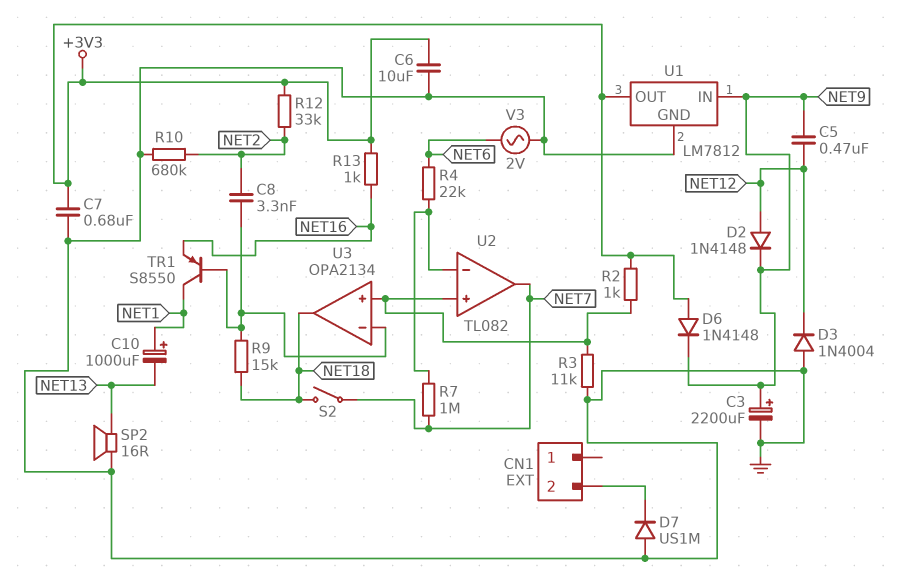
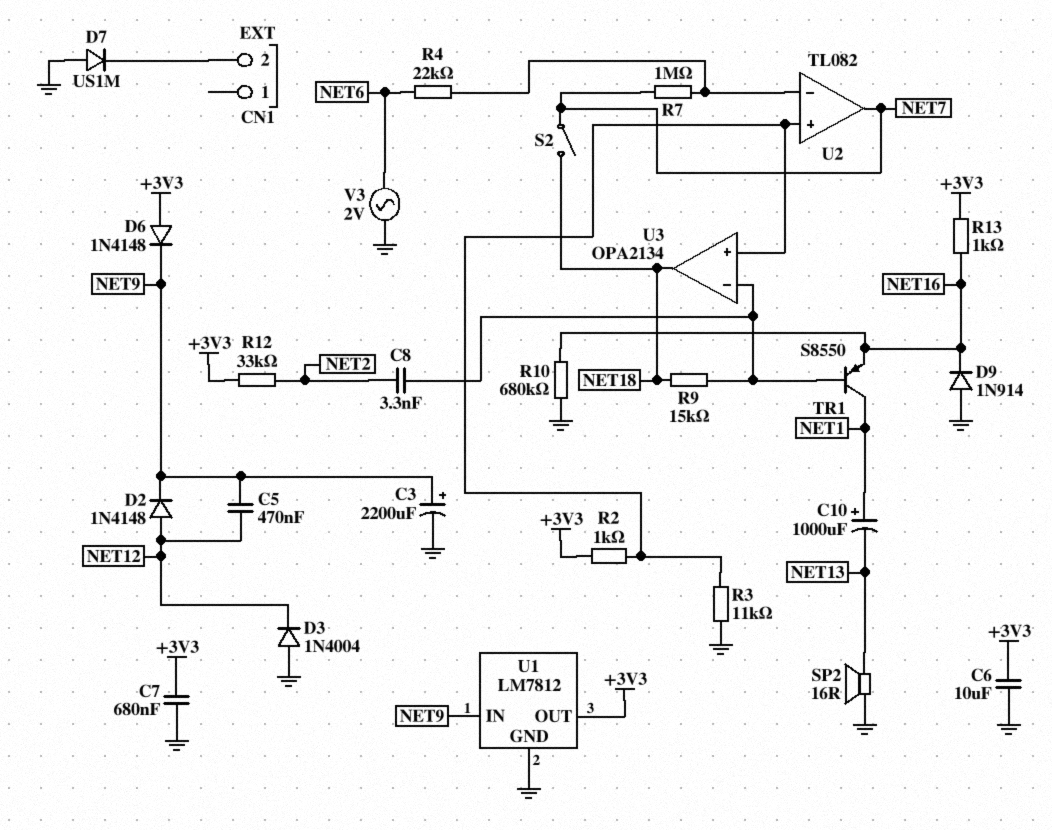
D9: none -> diode 1N914 (A GND, K NET16)
R10: 680k (GND, NET2) -> 680k (GND, NET16)

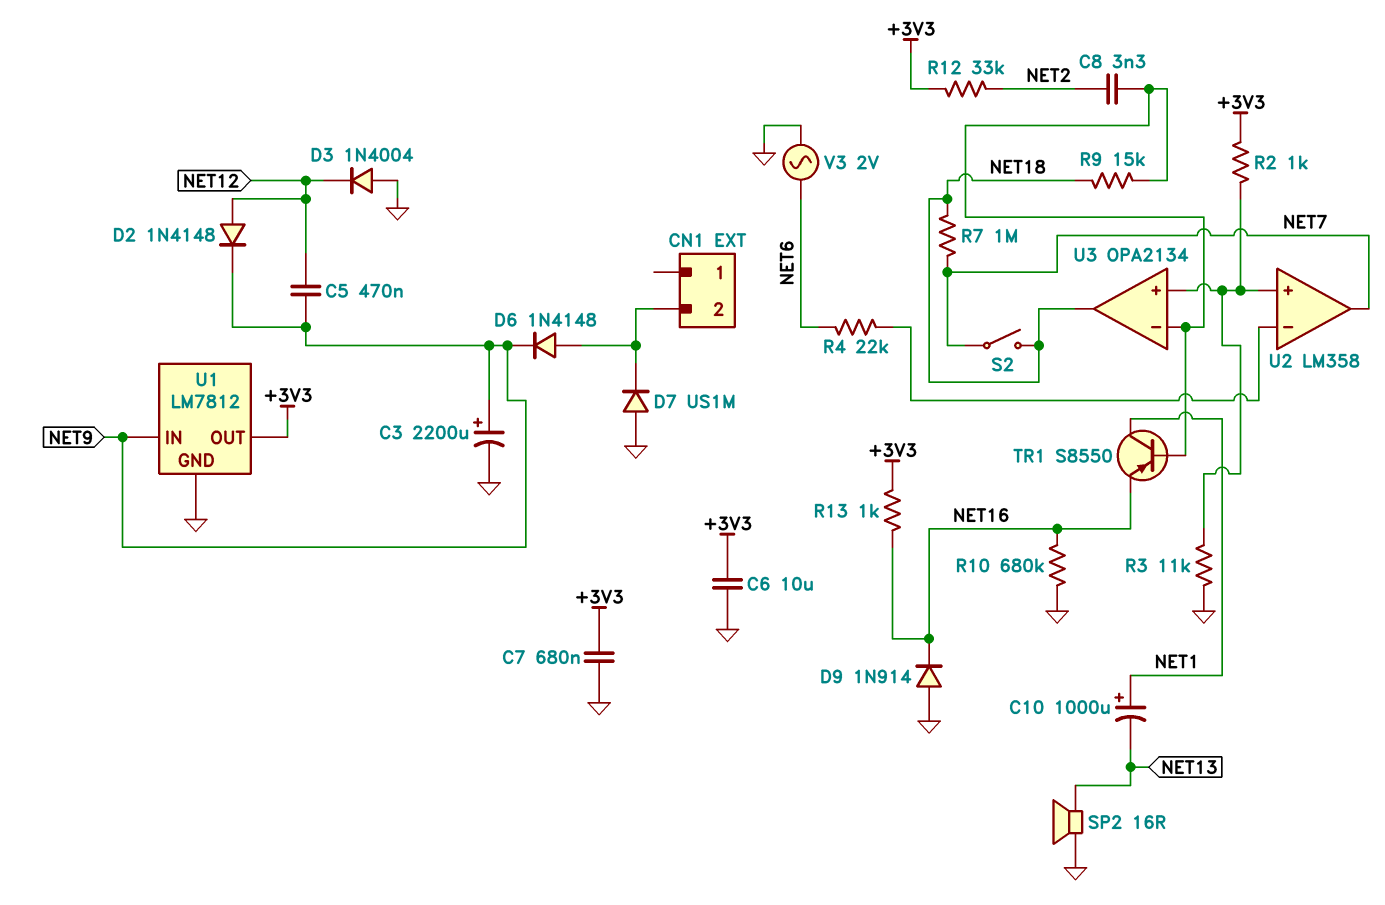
D6: diode 1N4148 (A +3V3, K NET9) -> diode 1N4148 (A CN1/2, K NET9)
R7: 1M (NET7, U2/in-) -> 1M (NET7, NET18)
U2: TL082 -> LM358

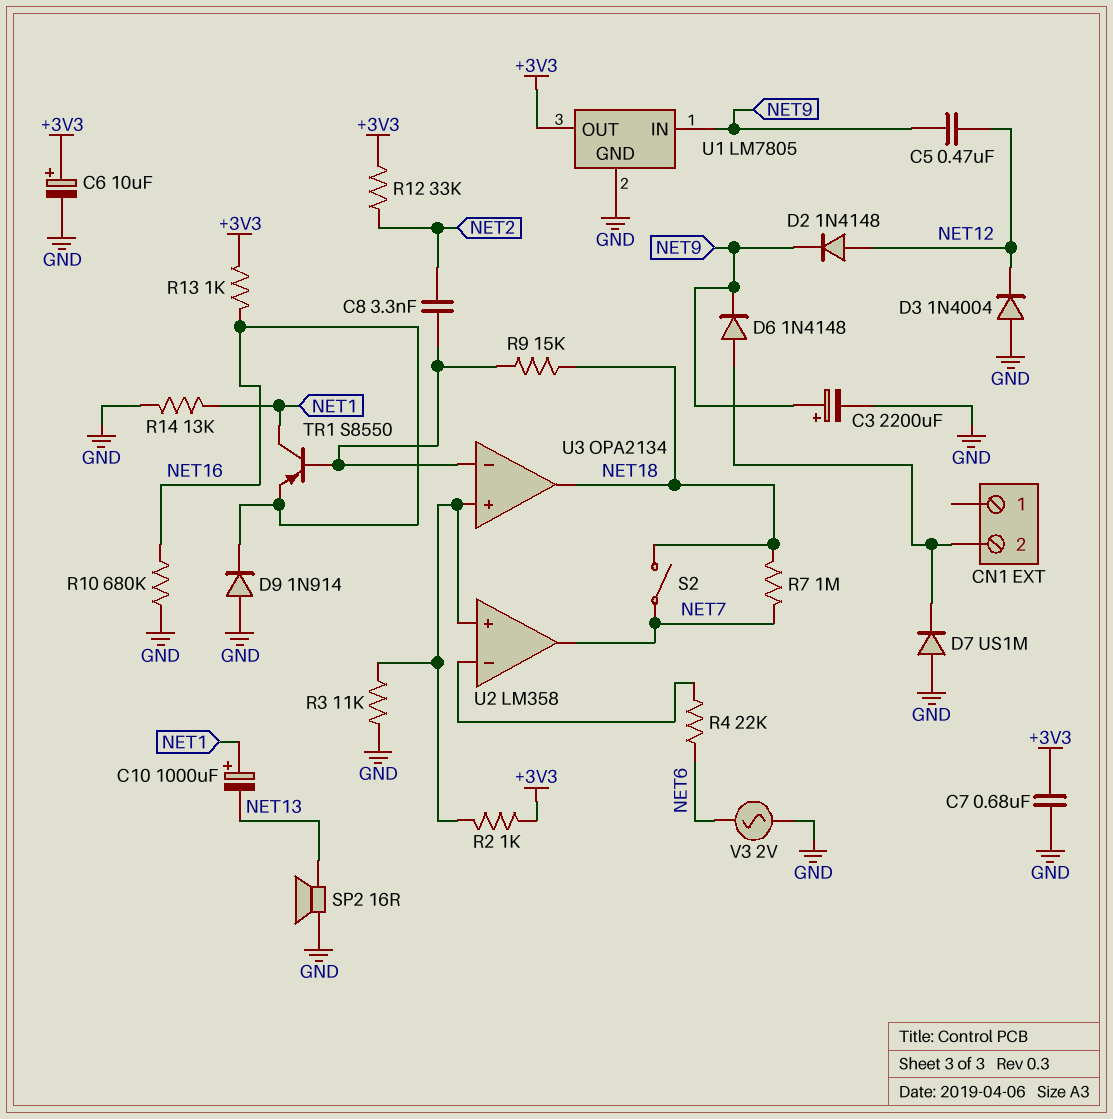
C6: 10uF (+3V3, GND) -> 10uF (plus +3V3, minus GND)
R14: none -> 13k (GND, NET1)
U1: LM7812 -> LM7805

